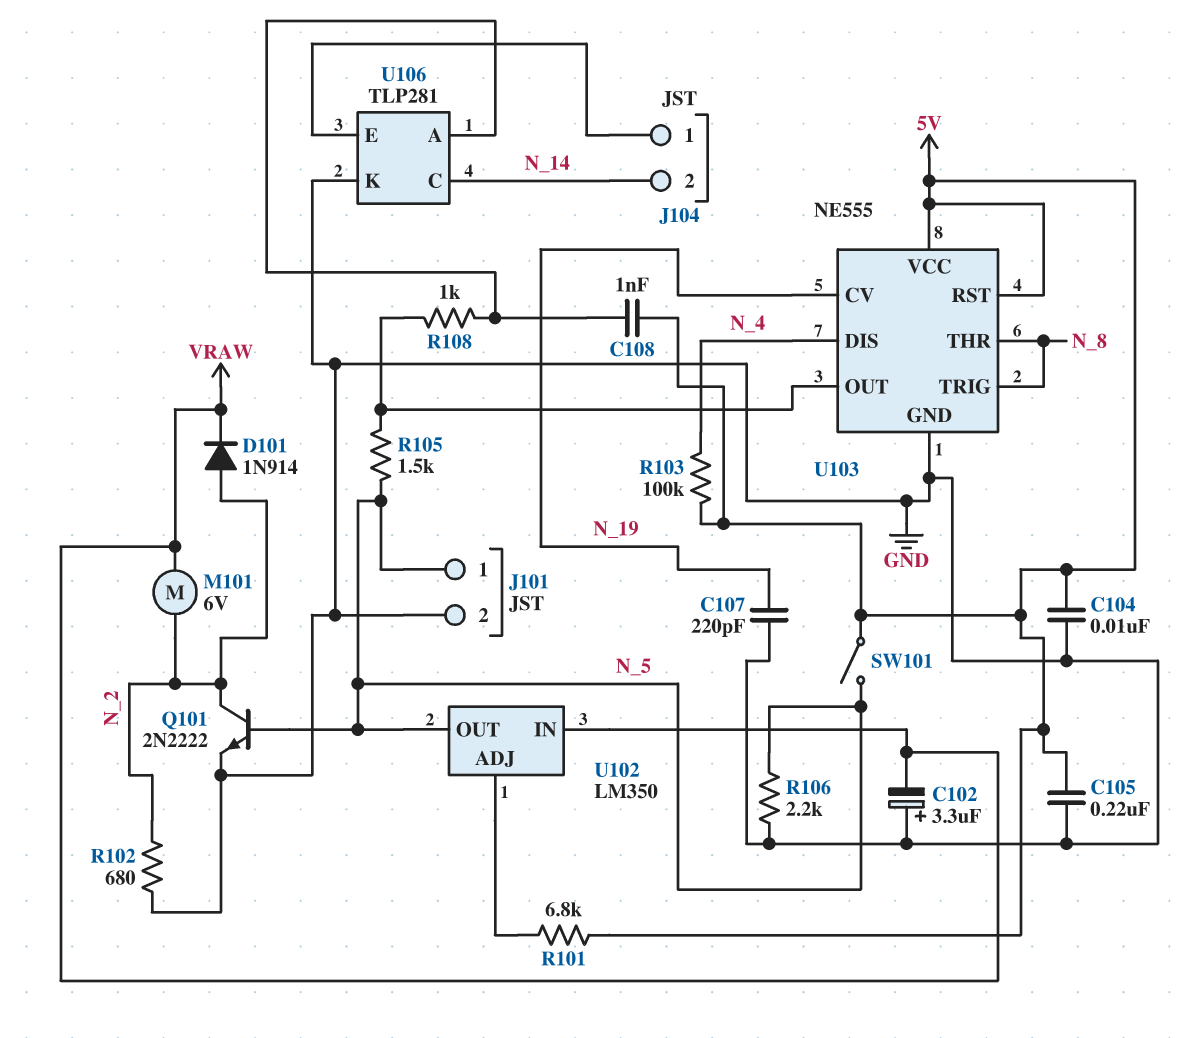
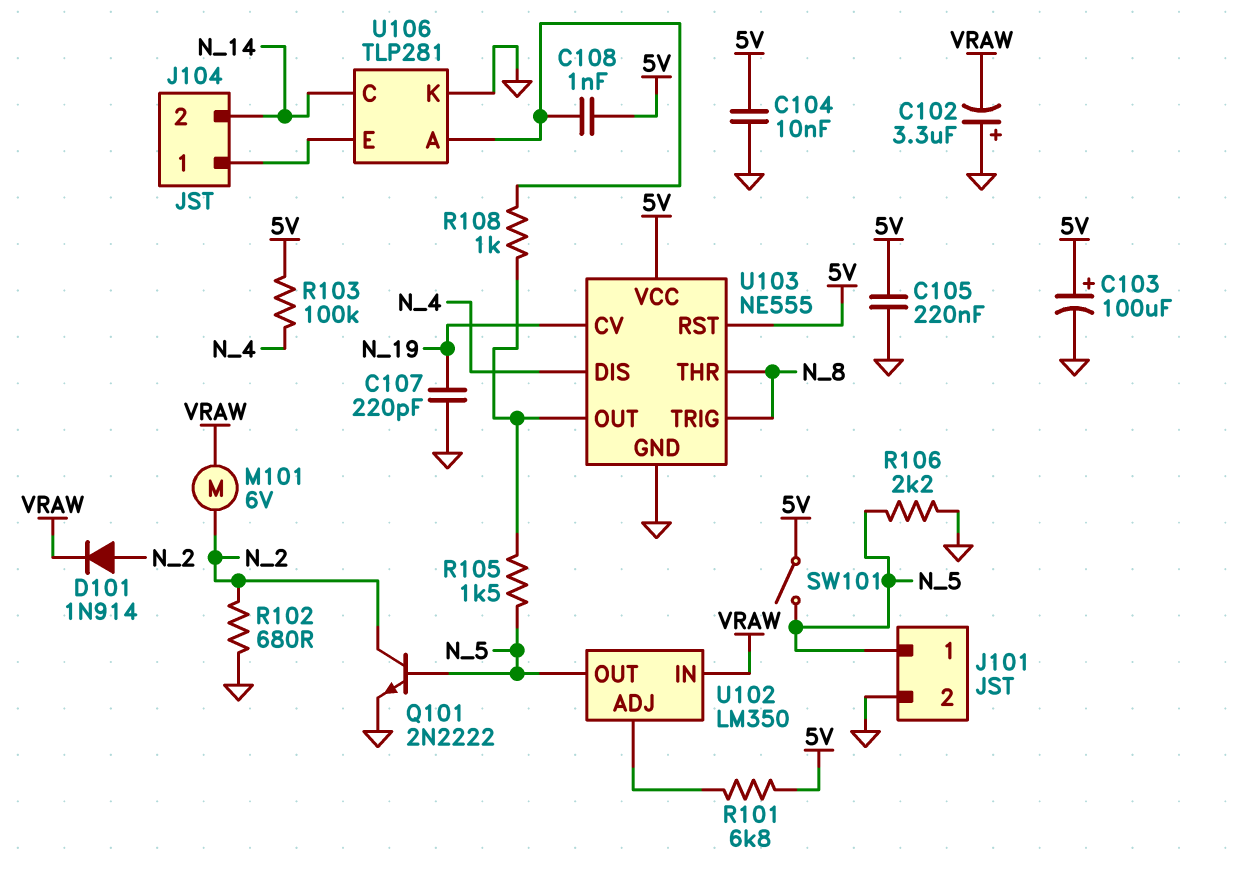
C103: none -> 100uF (plus 5V, minus GND)

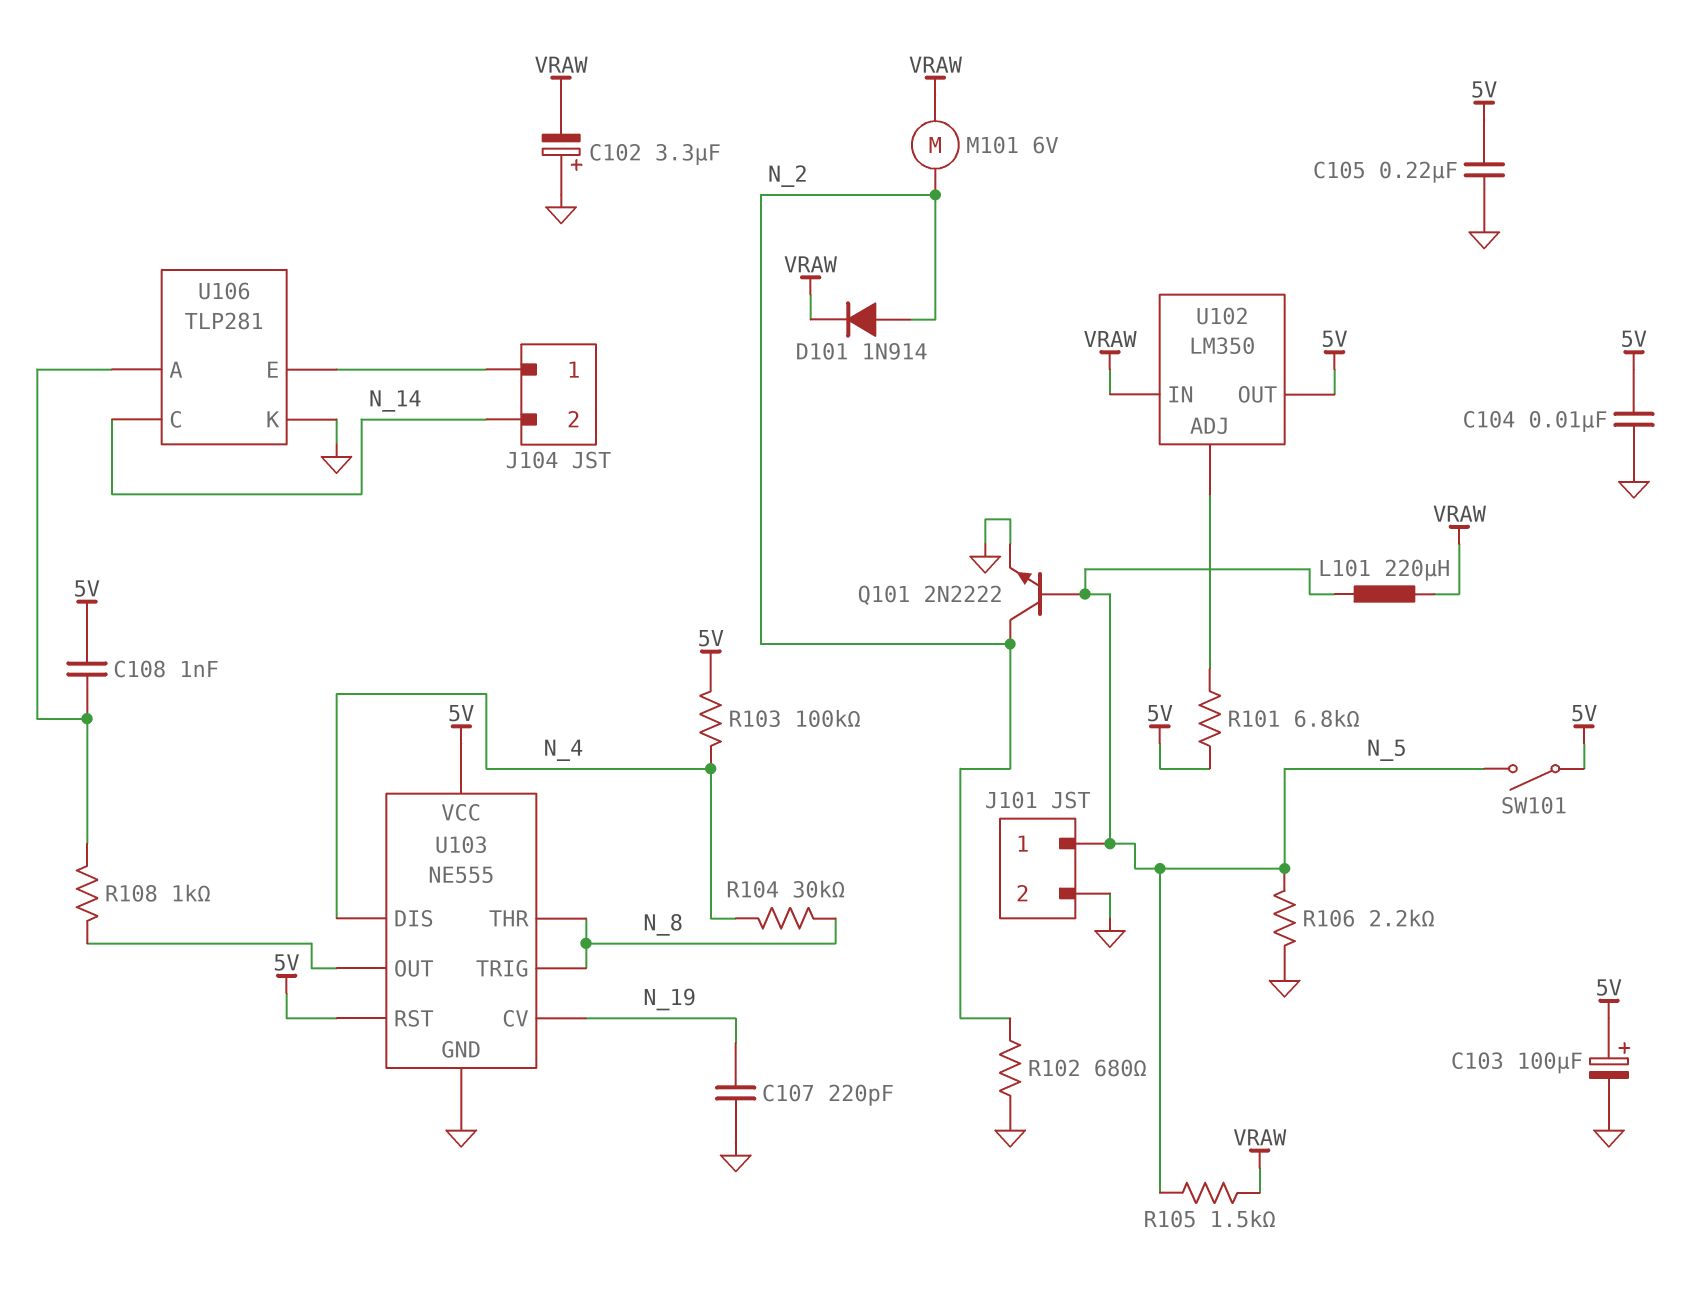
L101: none -> 220uH (N_5, VRAW)
R104: none -> 30k (N_4, N_8)
R105: 1.5k (N_5, U103/OUT) -> 1.5k (N_5, VRAW)
U102 pin OUT: N_5 -> 5V

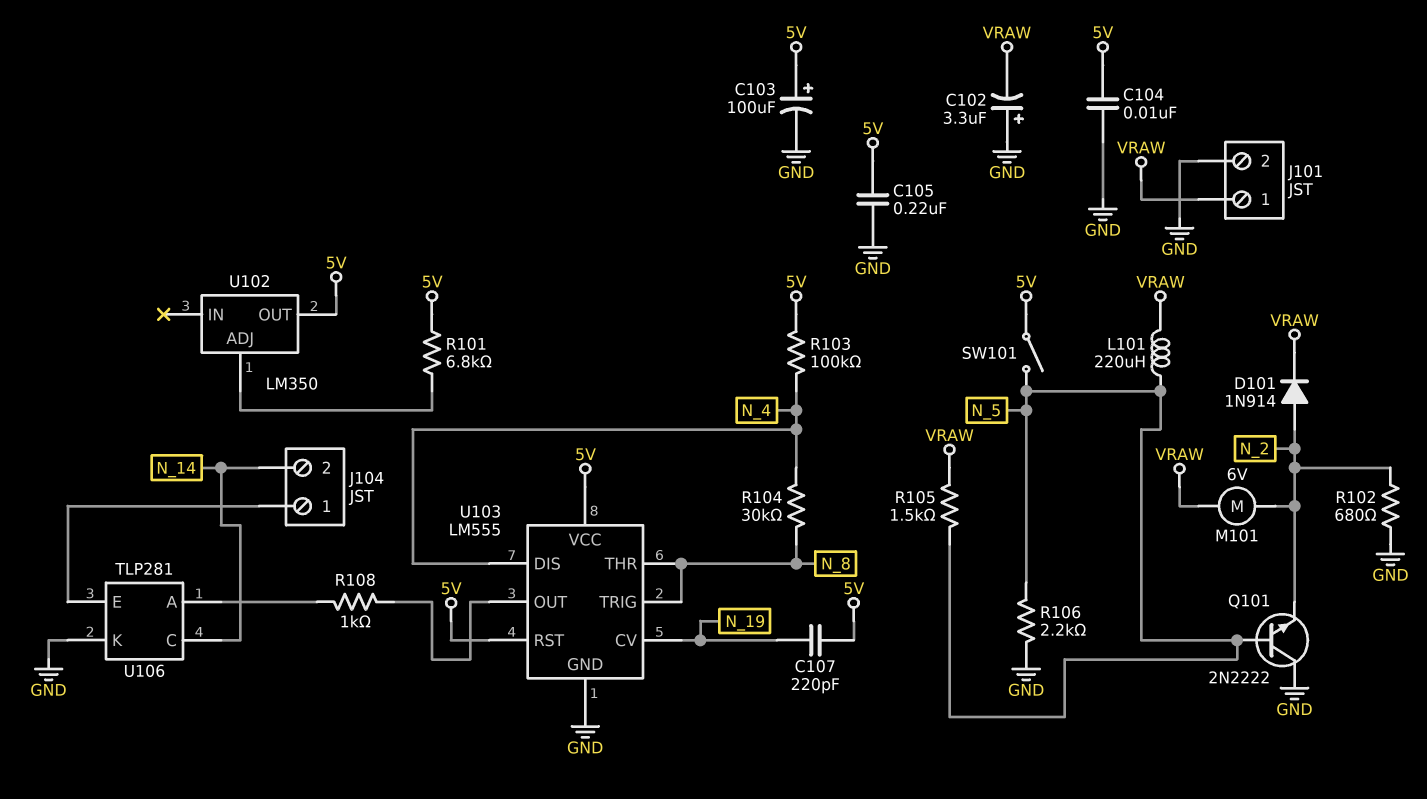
C107: 220pF (GND, N_19) -> 220pF (5V, N_19)
C108: 1nF (5V, U106/A) -> none
J101 pin 1: N_5 -> VRAW
Q101: NPN 2N2222 (B N_5, C N_2, E GND) -> NPN 2N2222 (B N_5, C GND, E N_2)
U102 pin IN: VRAW -> none
U103: NE555 -> LM555

